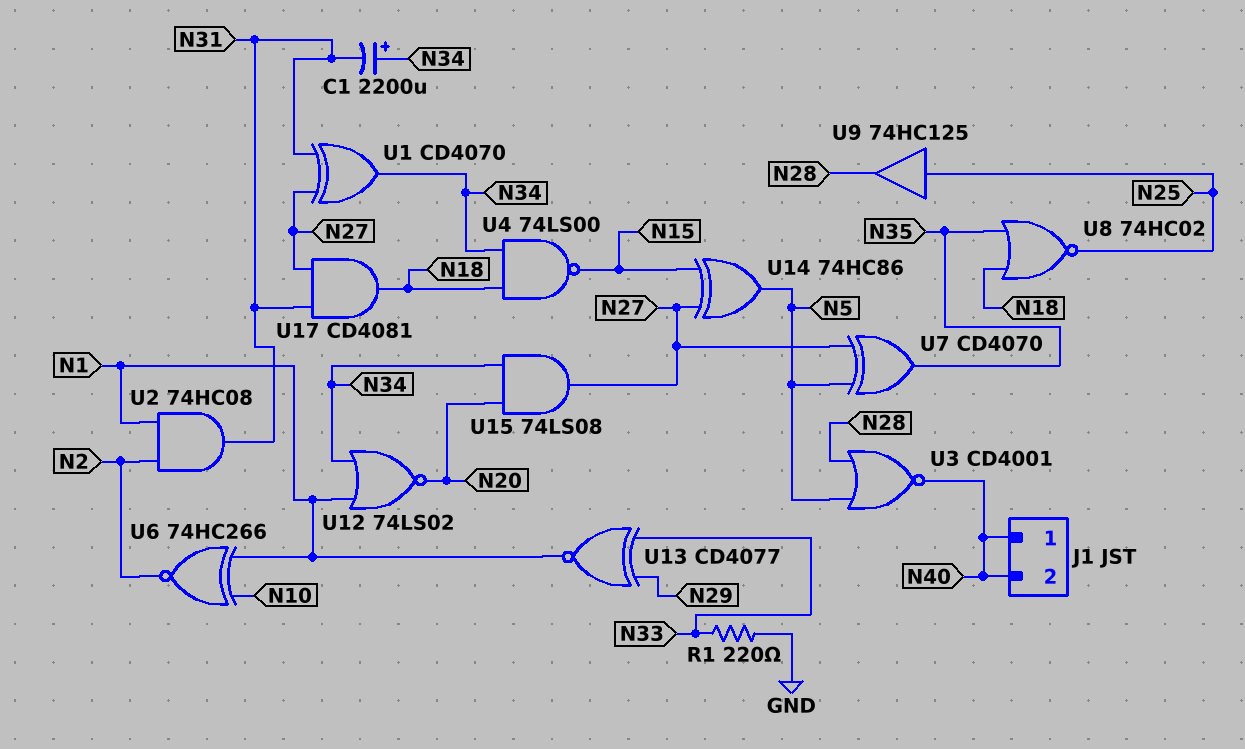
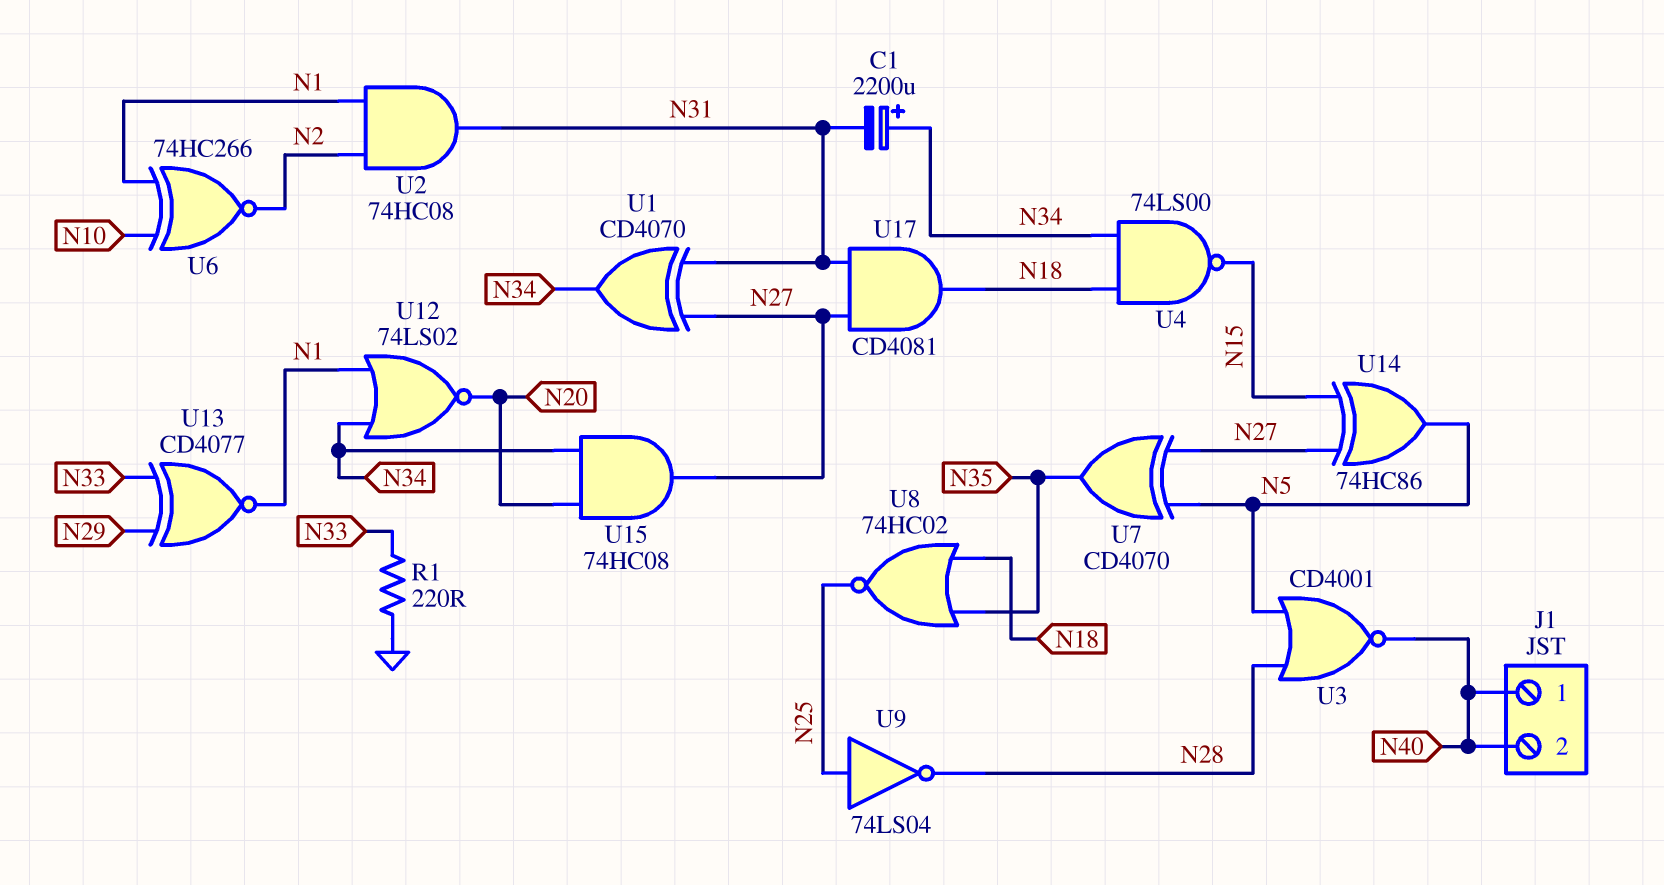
U9: buffer 74HC125 (in N25, out N28) -> NOT 74LS04 (in N25, out N28)
U15: AND 74LS08 (in N20, in N34, out N27) -> AND 74HC08 (in N20, in N34, out N27)

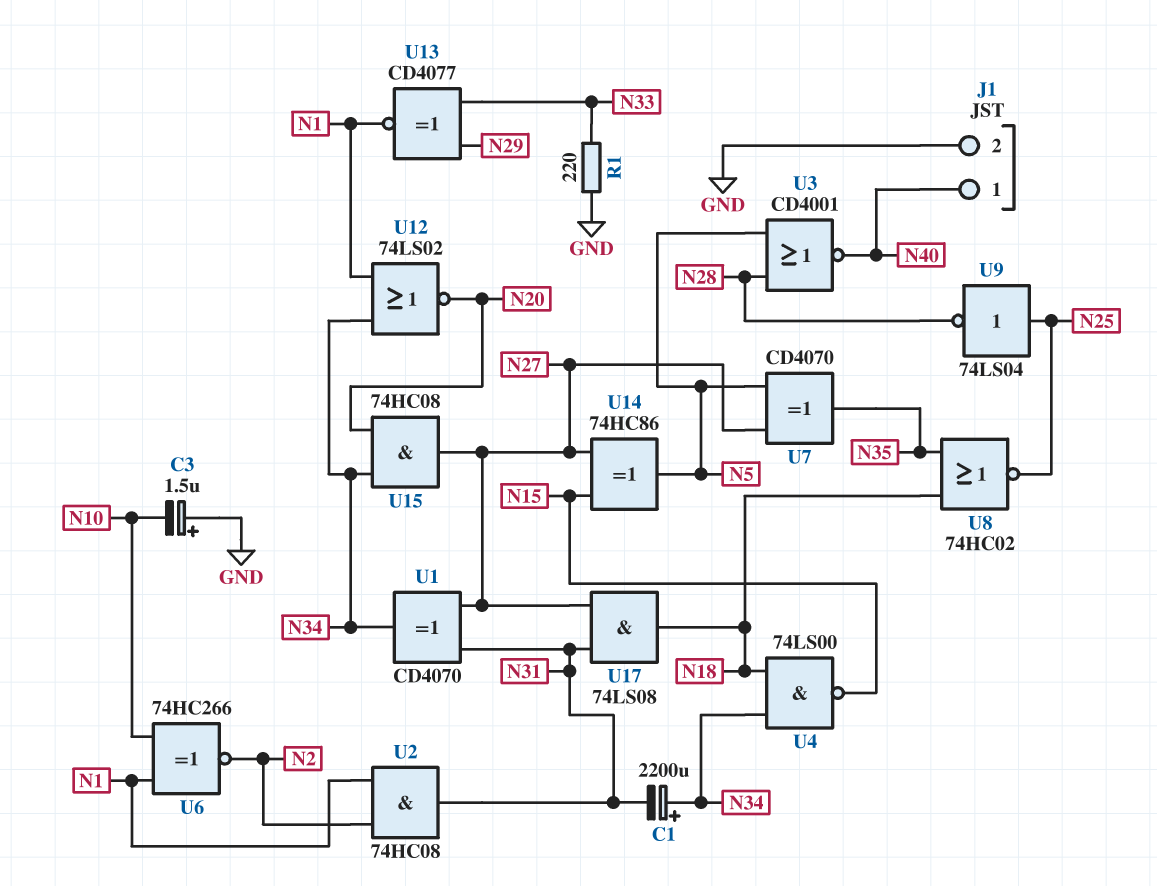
C3: none -> 1.5uF (plus GND, minus N10)
J1 pin 2: N40 -> GND
U17: AND CD4081 (in N27, in N31, out N18) -> AND 74LS08 (in N27, in N31, out N18)

